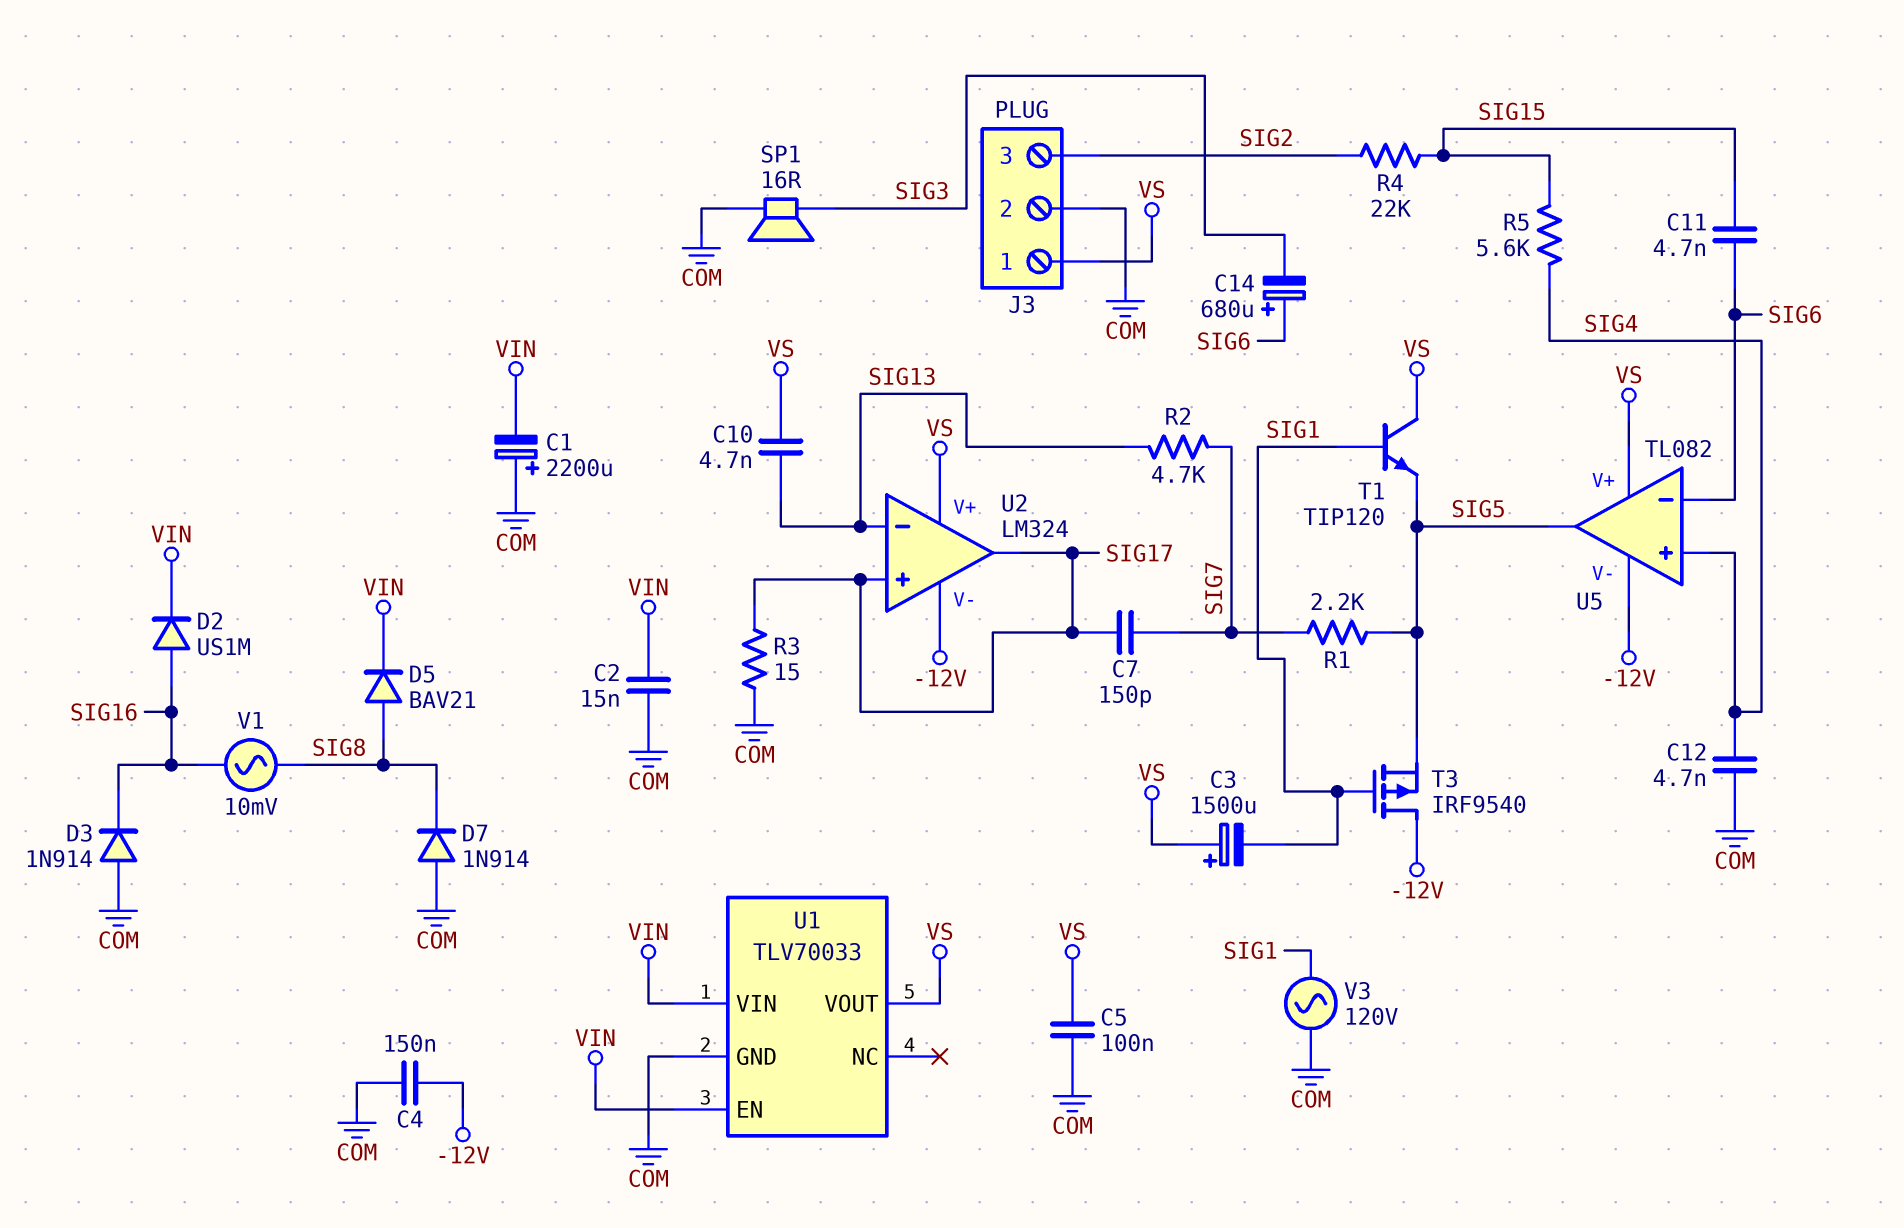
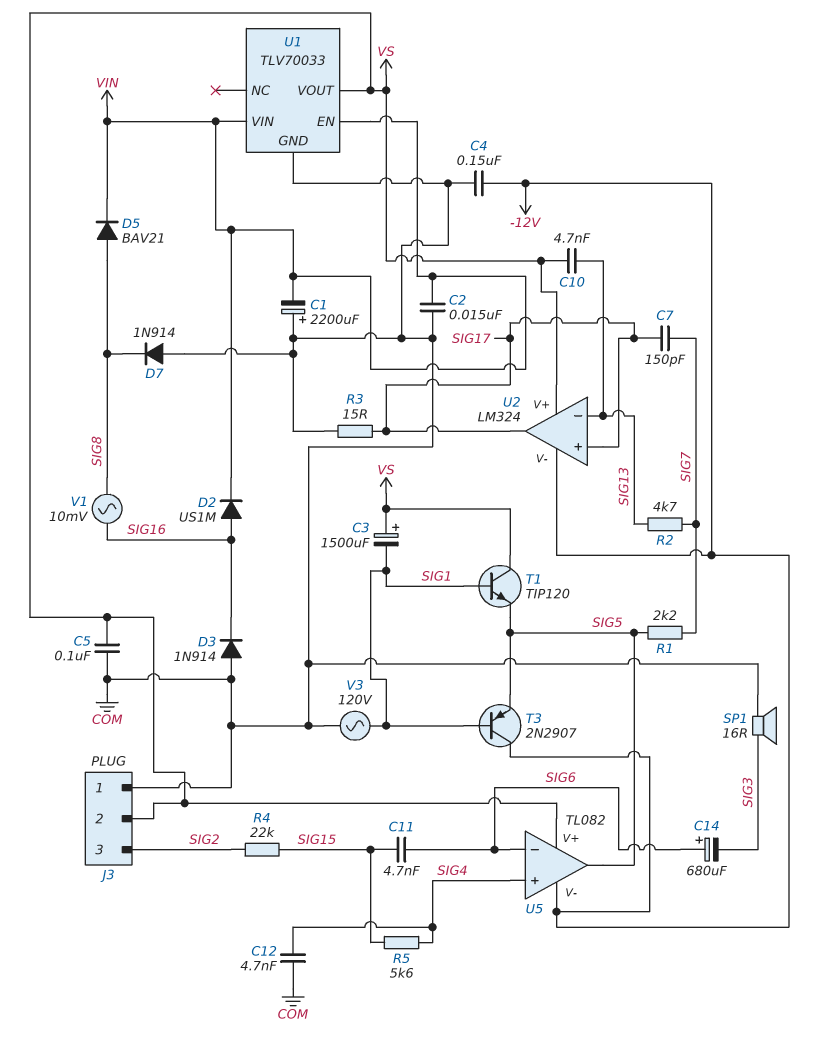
J3 pin 1: VS -> COM
J3 pin 2: COM -> VS
T3: PMOS IRF9540 (G SIG1, D -12V, S SIG5) -> PNP 2N2907 (B SIG1, C -12V, E SIG5)

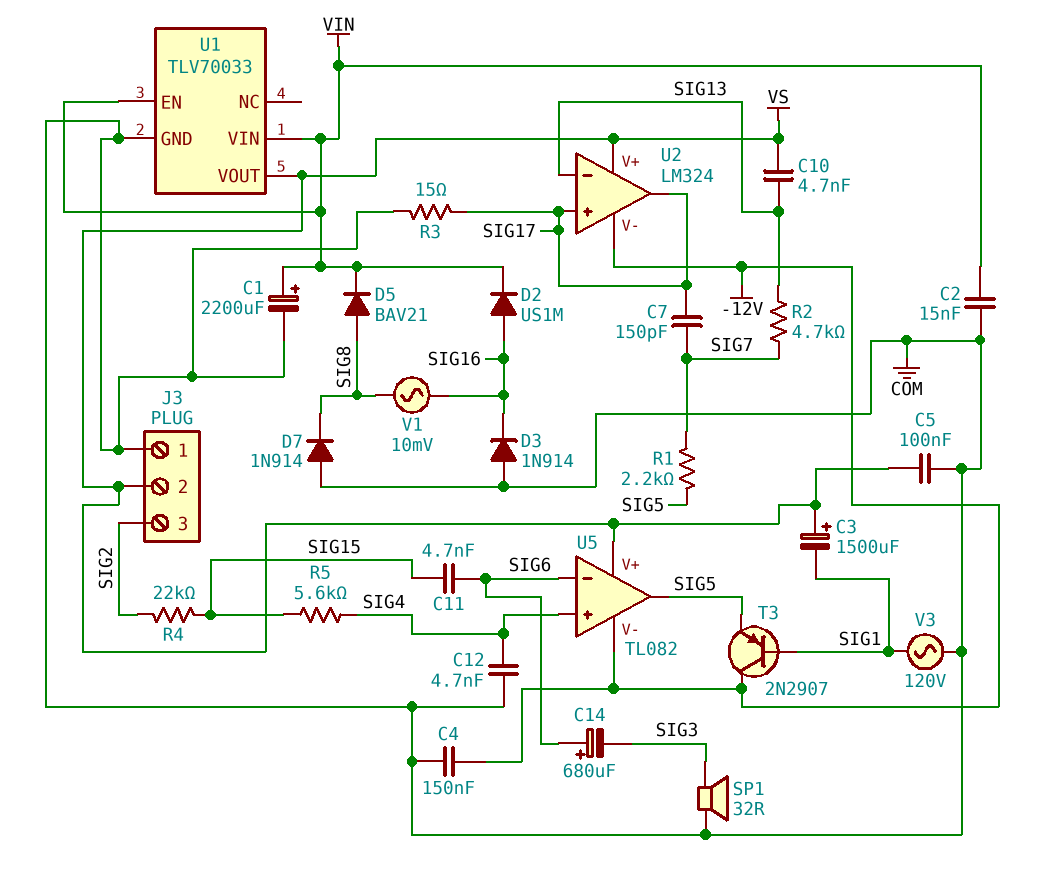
C1: 2200uF (plus COM, minus VIN) -> 2200uF (plus VIN, minus COM)
SP1: speaker 16R (COM, SIG3) -> speaker 32R (COM, SIG3)
T1: NPN TIP120 (B SIG1, C VS, E SIG5) -> none

